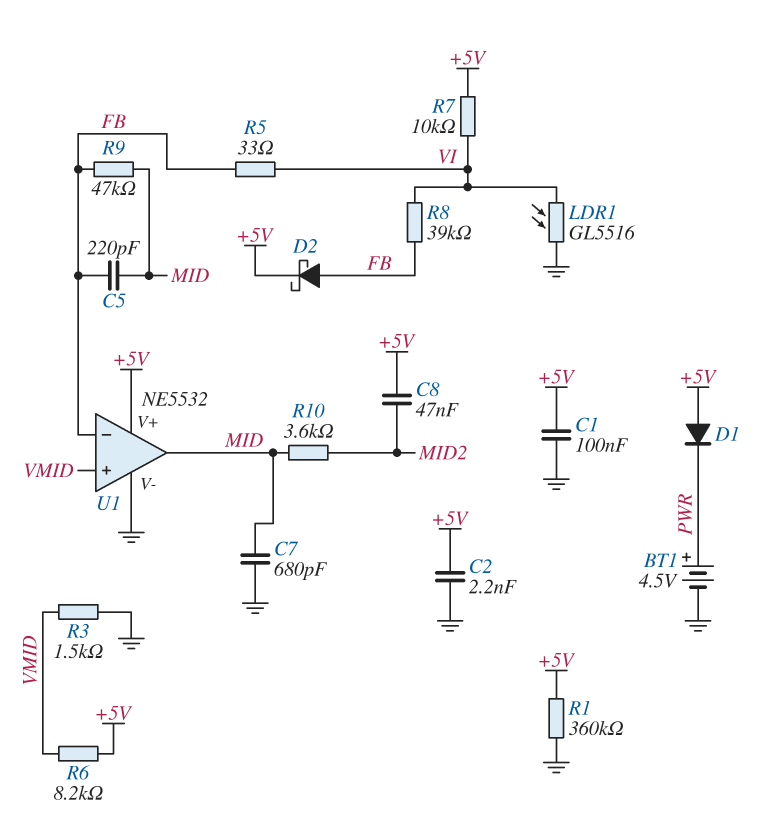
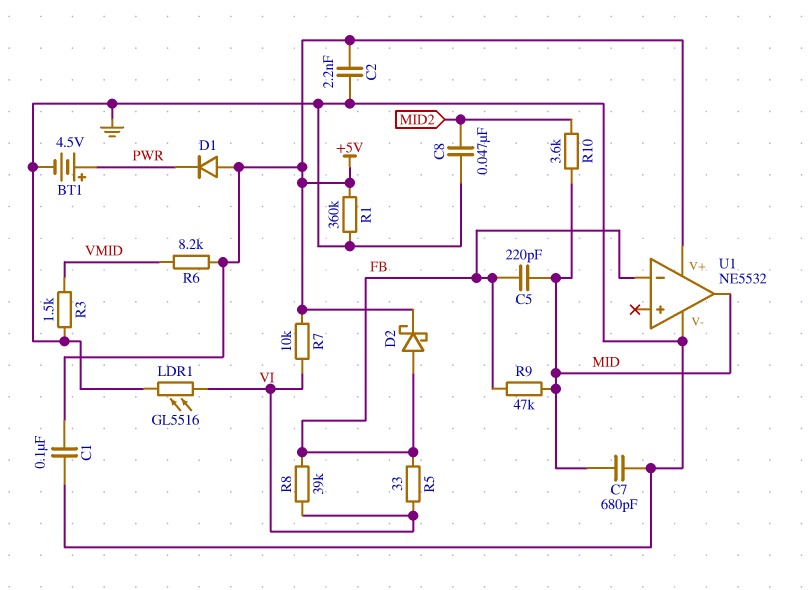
C8: 47nF (+5V, MID2) -> 47nF (GND, MID2)
U1 pin in+: VMID -> none

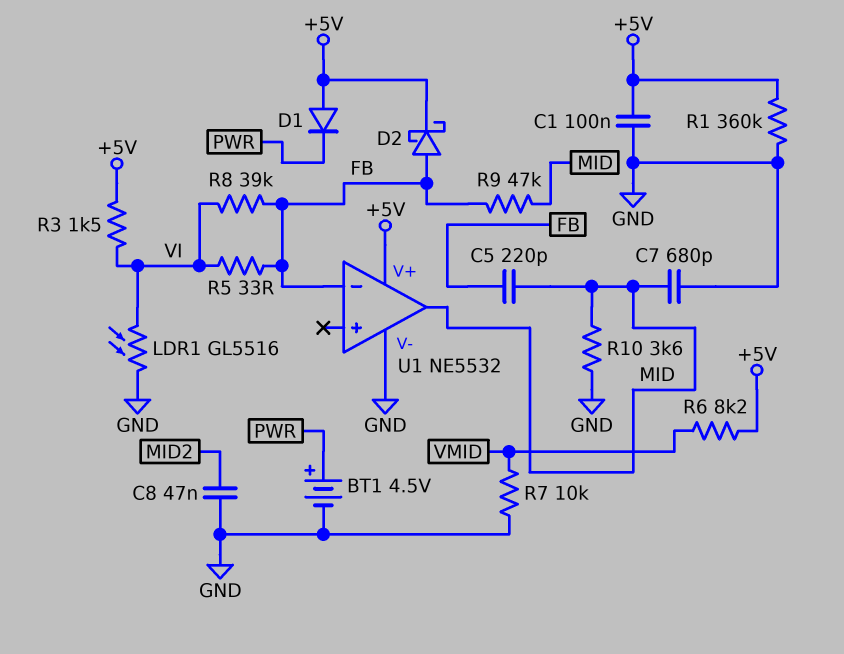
C2: 2.2nF (+5V, GND) -> none
R3: 1.5k (GND, VMID) -> 1.5k (+5V, VI)
R7: 10k (+5V, VI) -> 10k (GND, VMID)
R10: 3.6k (MID, MID2) -> 3.6k (GND, MID)

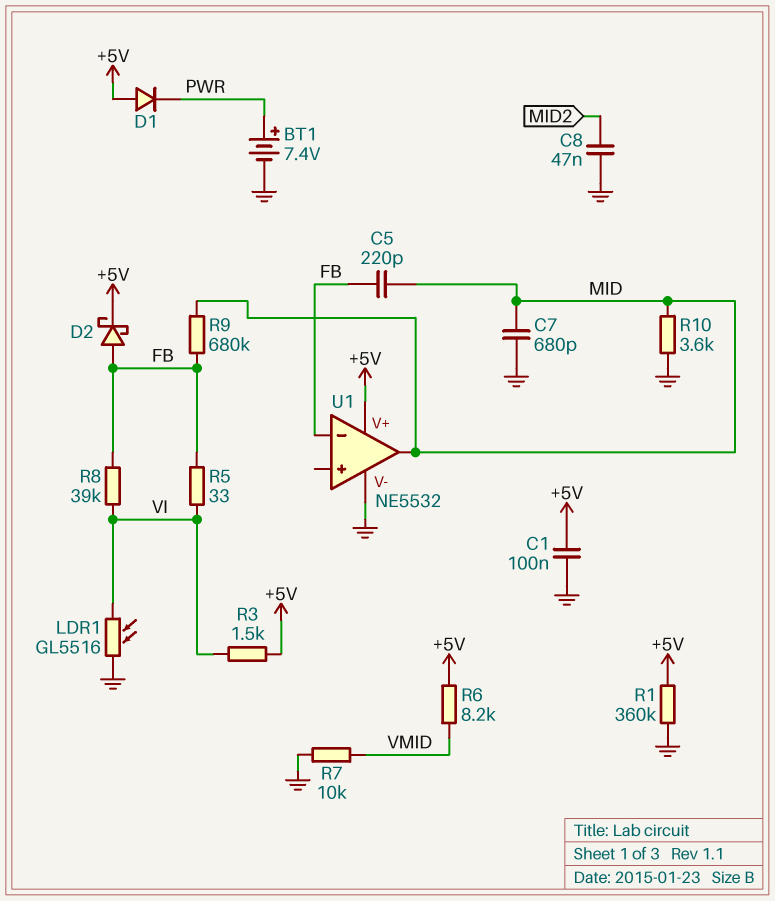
BT1: 4.5V (plus PWR, minus GND) -> 7.4V (plus PWR, minus GND)
R9: 47k (FB, MID) -> 680k (FB, MID)

